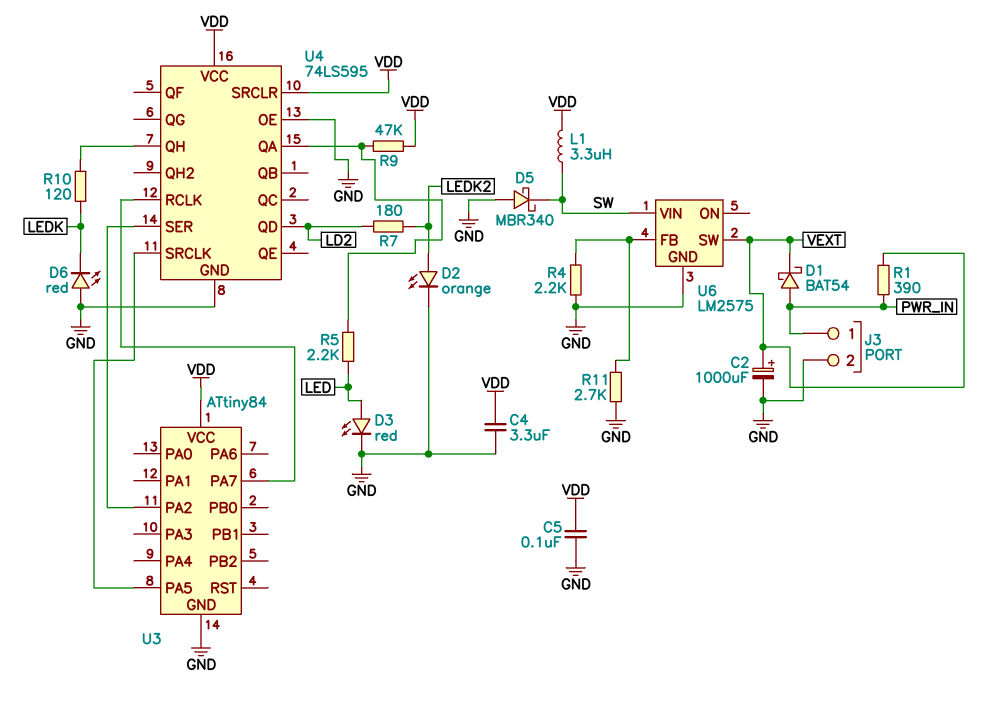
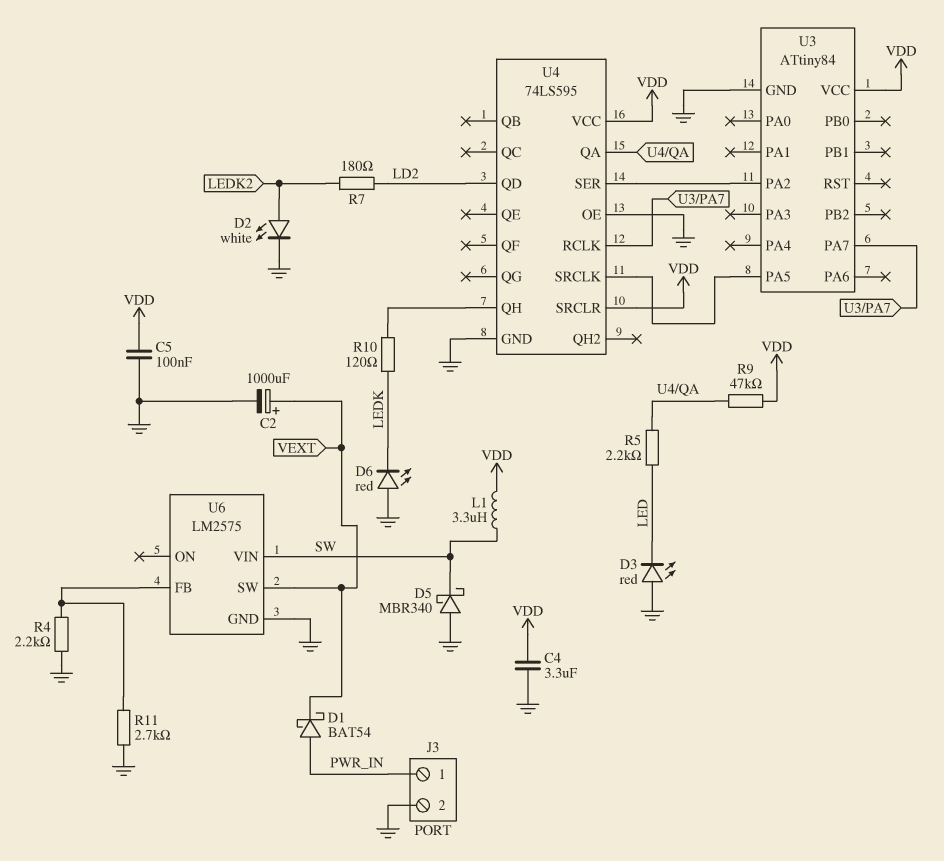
D2: LED orange (A LEDK2, K GND) -> LED white (A LEDK2, K GND)
D3: LED red (A LED, K GND) -> LED red (A GND, K LED)
R1: 390 (PWR_IN, VEXT) -> none

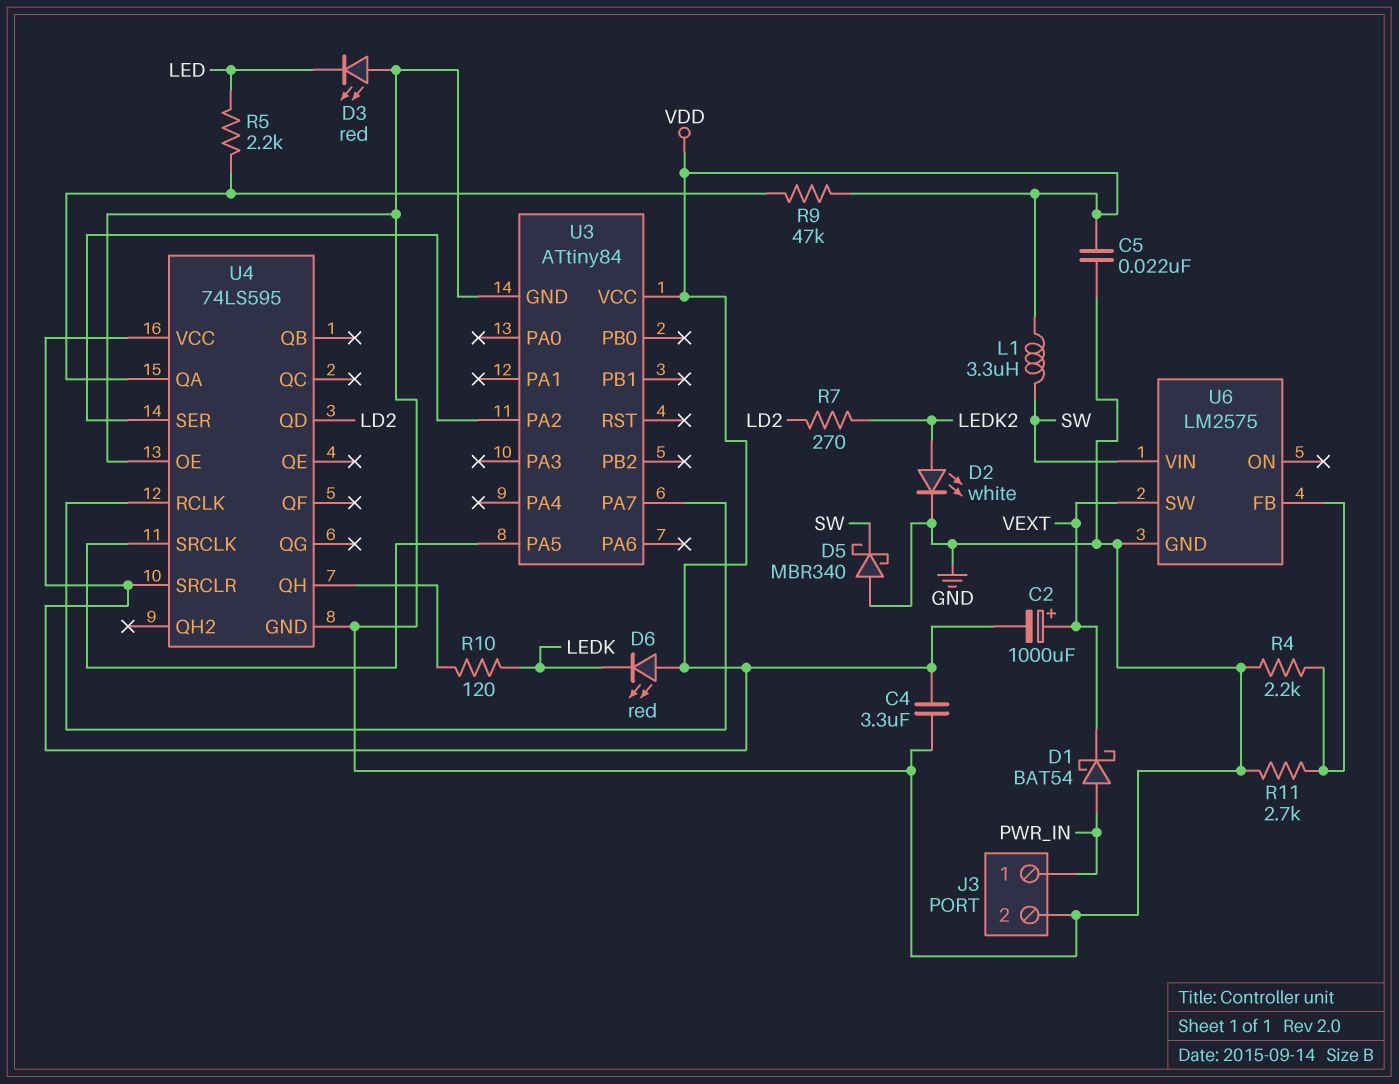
C2: 1000uF (plus VEXT, minus GND) -> 1000uF (plus VEXT, minus VDD)
C5: 100nF (GND, VDD) -> 22nF (GND, VDD)
D6: LED red (A GND, K LEDK) -> LED red (A VDD, K LEDK)
R7: 180 (LD2, LEDK2) -> 270 (LD2, LEDK2)

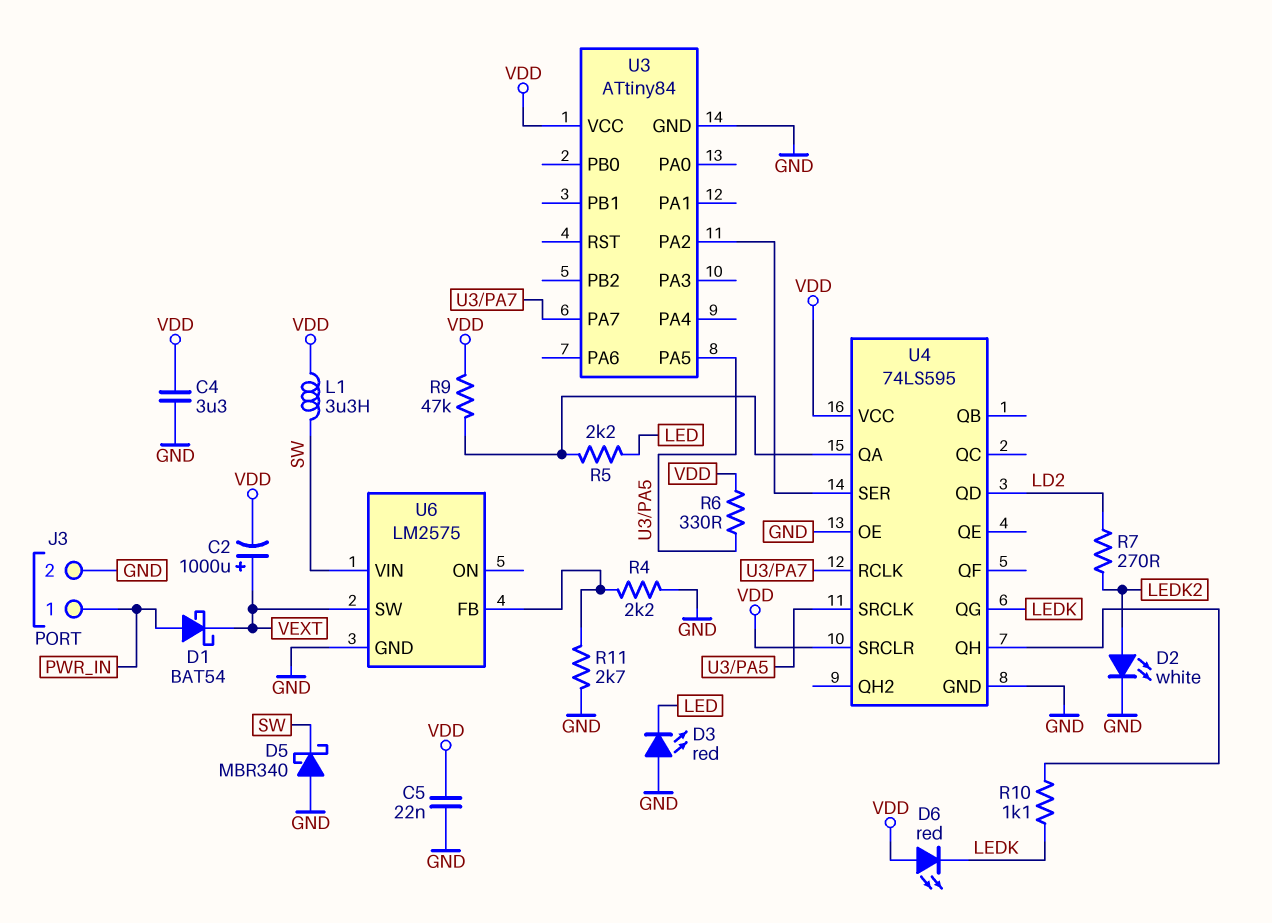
R6: none -> 330 (U3/PA5, VDD)
R10: 120 (LEDK, U4/QH) -> 1.1k (LEDK, U4/QH)
U4 pin QG: none -> LEDK

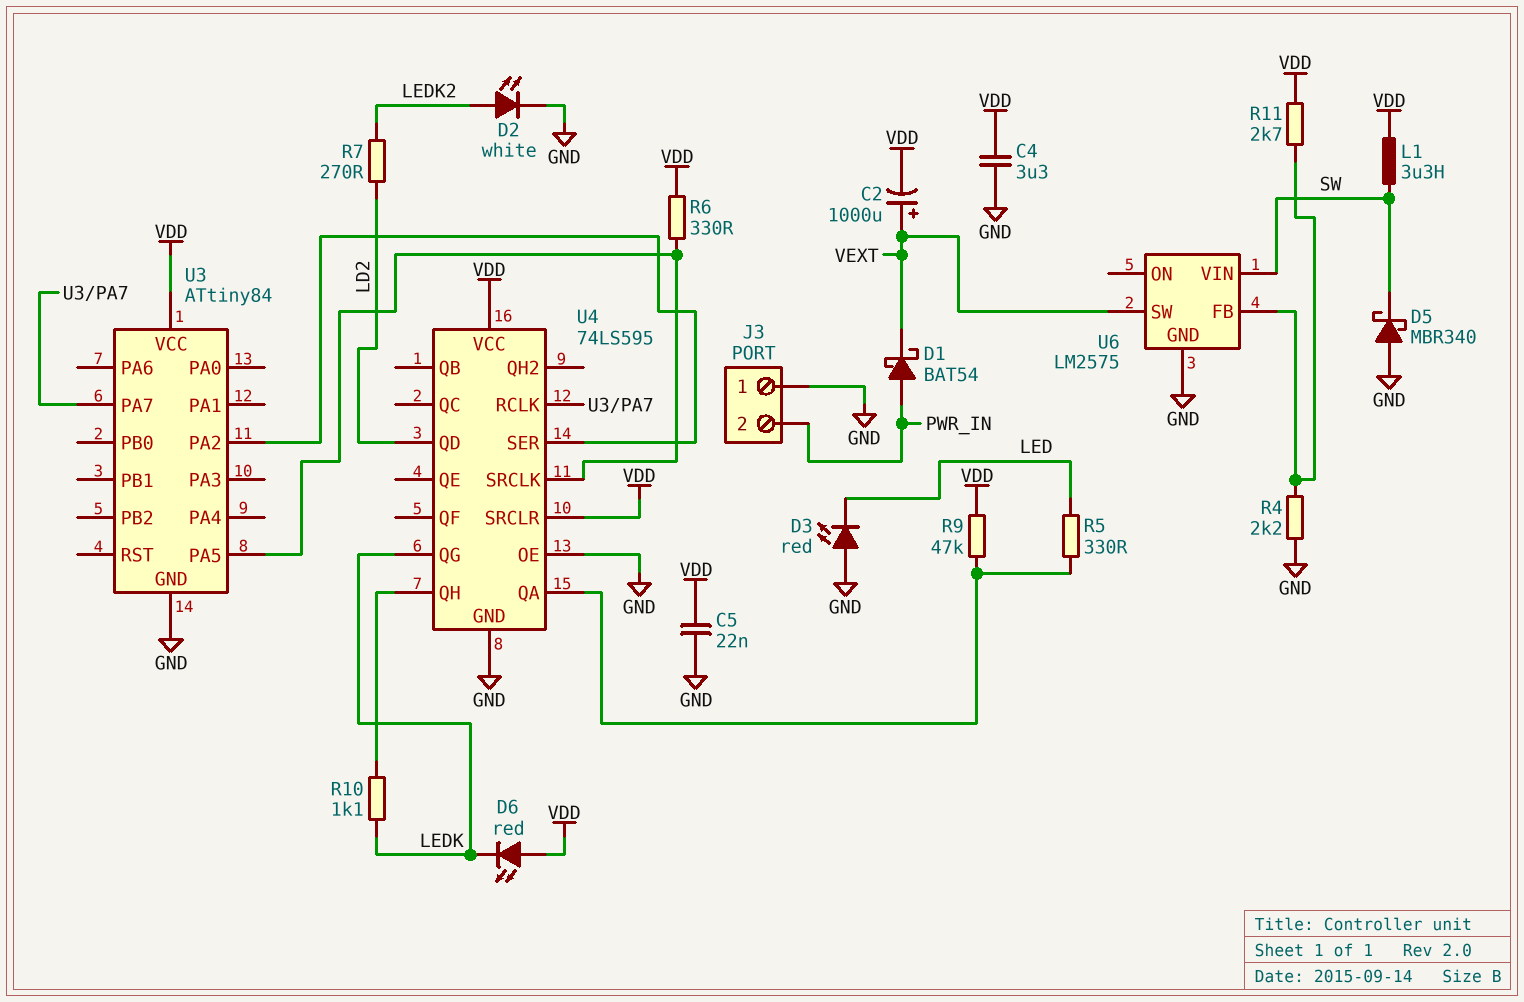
J3 pin 1: PWR_IN -> GND
J3 pin 2: GND -> PWR_IN
R5: 2.2k (LED, U4/QA) -> 330 (LED, U4/QA)
R11: 2.7k (GND, U6/FB) -> 2.7k (U6/FB, VDD)

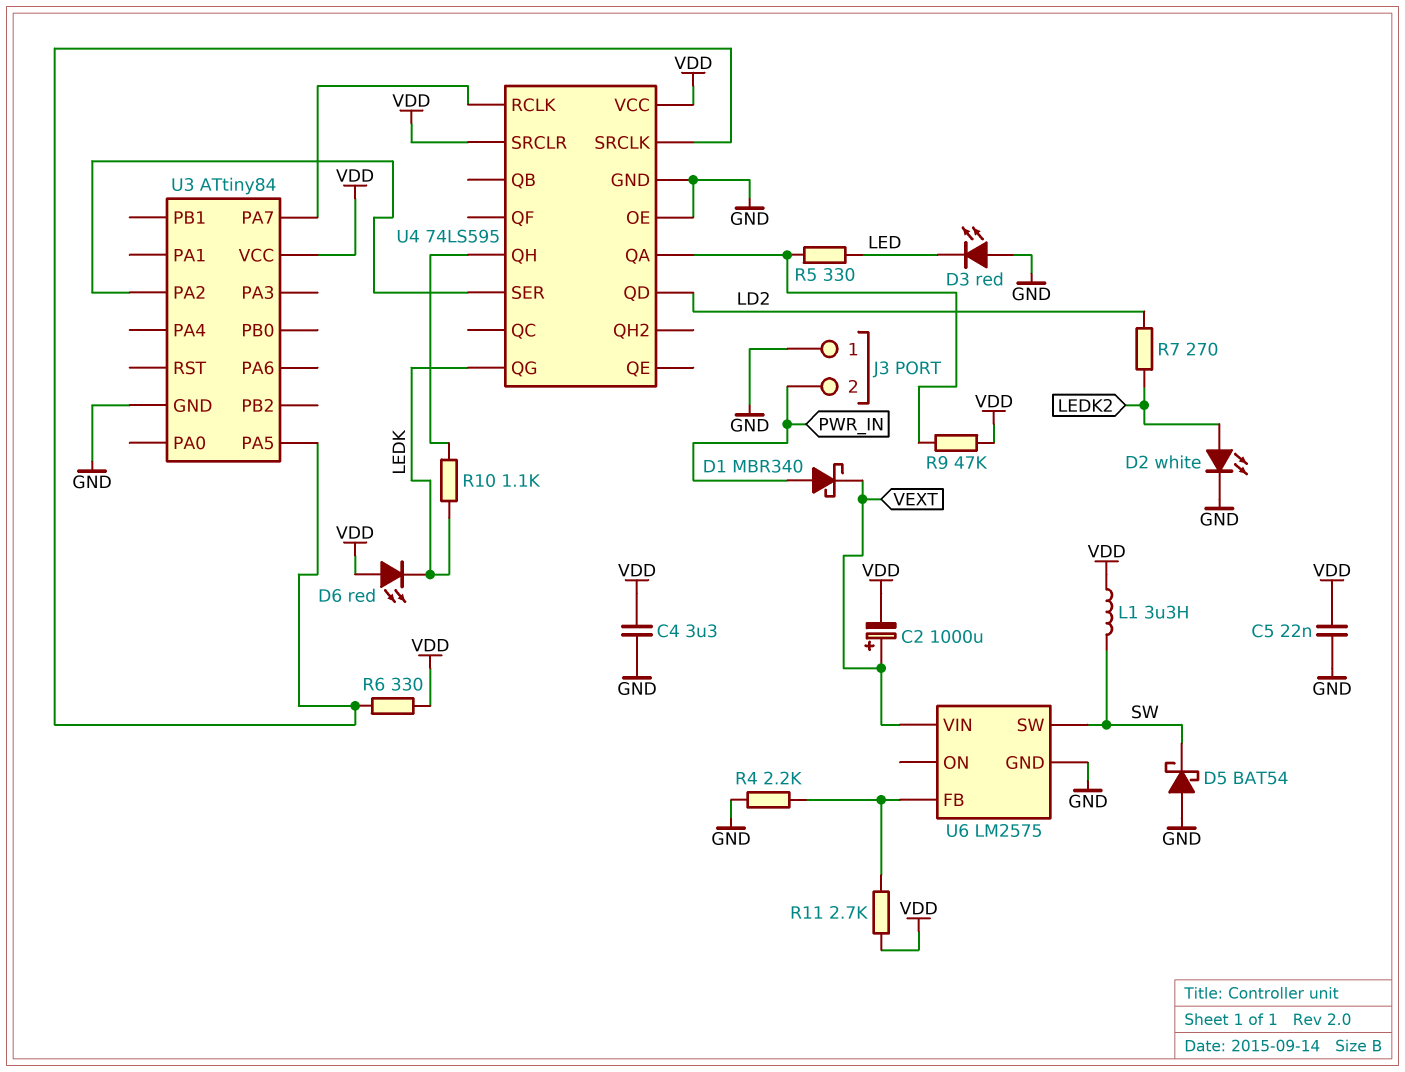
D1: schottky BAT54 (A PWR_IN, K VEXT) -> schottky MBR340 (A PWR_IN, K VEXT)
D5: schottky MBR340 (A GND, K SW) -> schottky BAT54 (A GND, K SW)
U6 pin SW: VEXT -> SW
U6 pin VIN: SW -> VEXT

